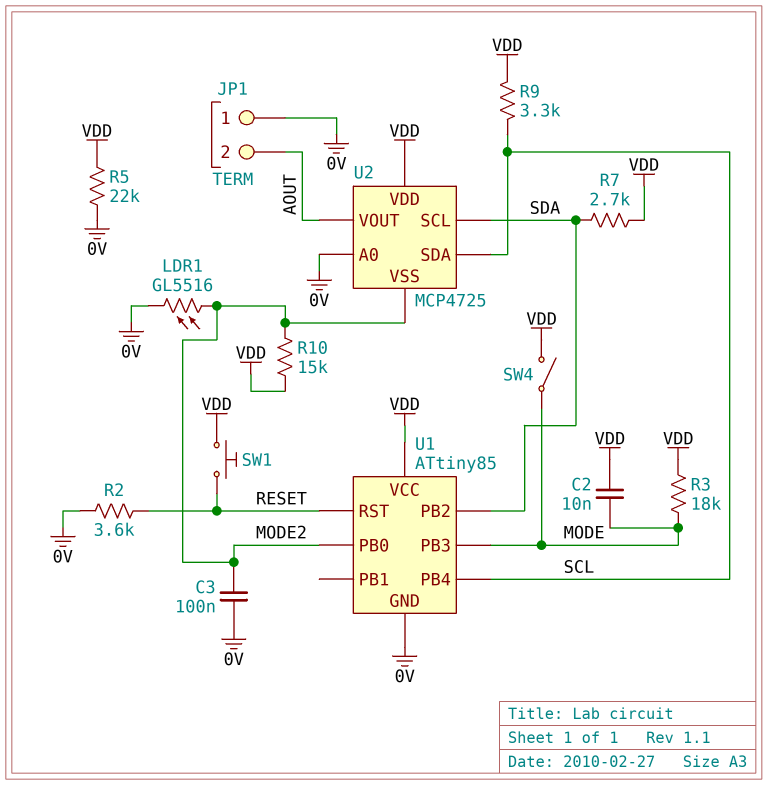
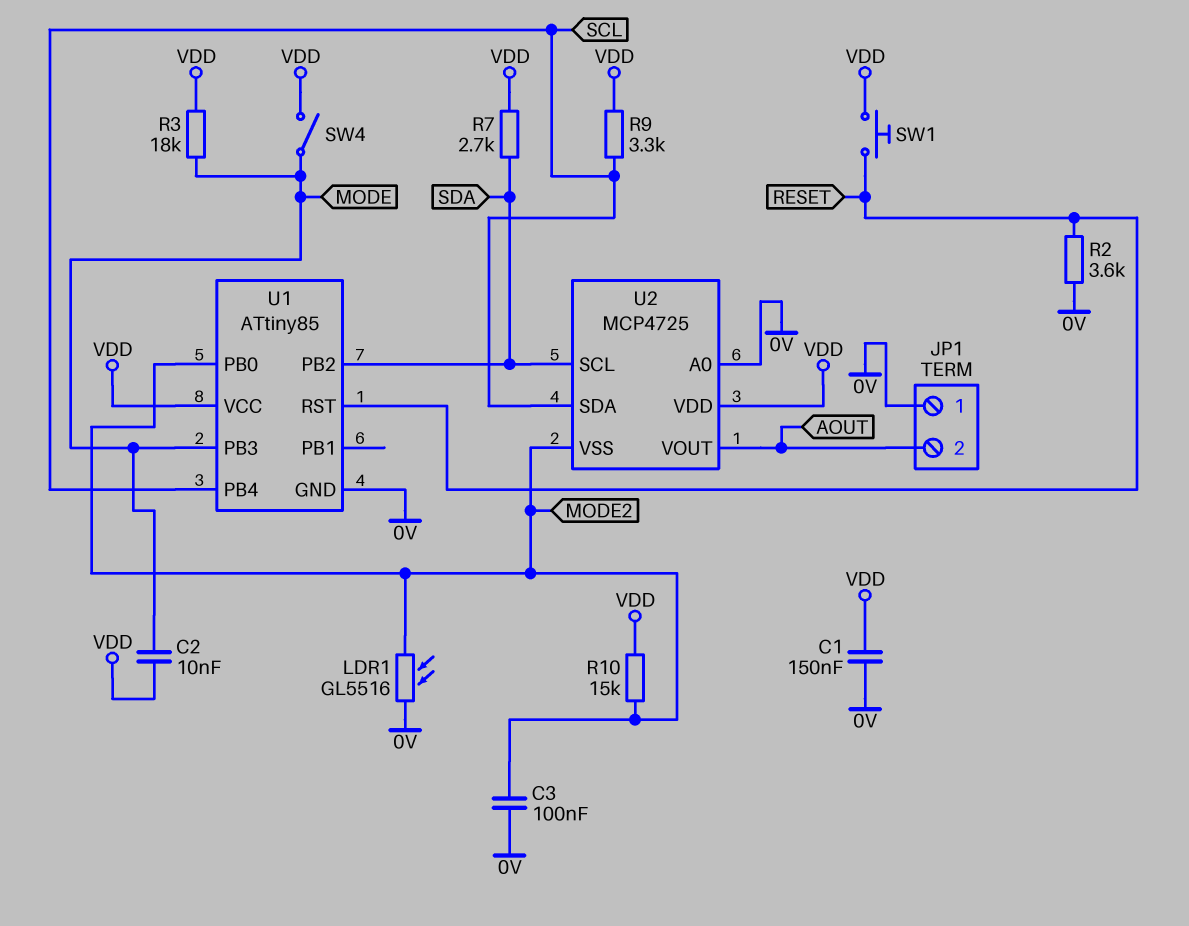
C1: none -> 150nF (0V, VDD)
R5: 22k (0V, VDD) -> none

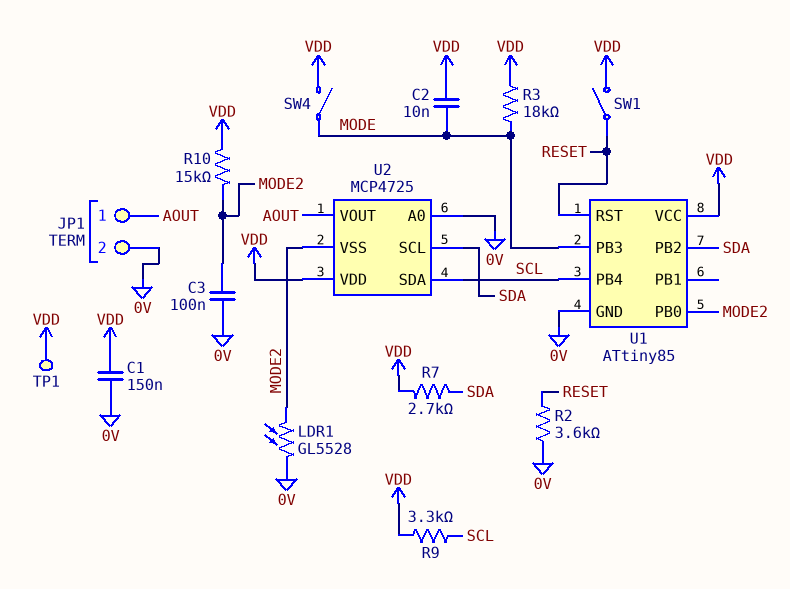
JP1 pin 1: 0V -> AOUT
JP1 pin 2: AOUT -> 0V
LDR1: GL5516 (0V, MODE2) -> GL5528 (0V, MODE2)
SW1: button (RESET, VDD) -> switch (RESET, VDD)
TP1: none -> test point (VDD)

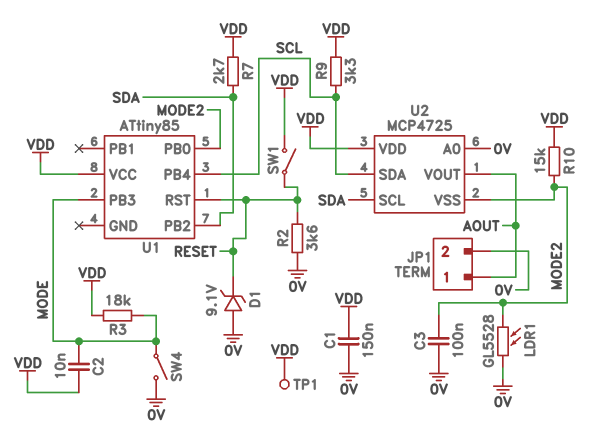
D1: none -> zener 9.1V (A 0V, K RESET)
SW4: switch (MODE, VDD) -> switch (0V, MODE)
U1 pin GND: 0V -> none

